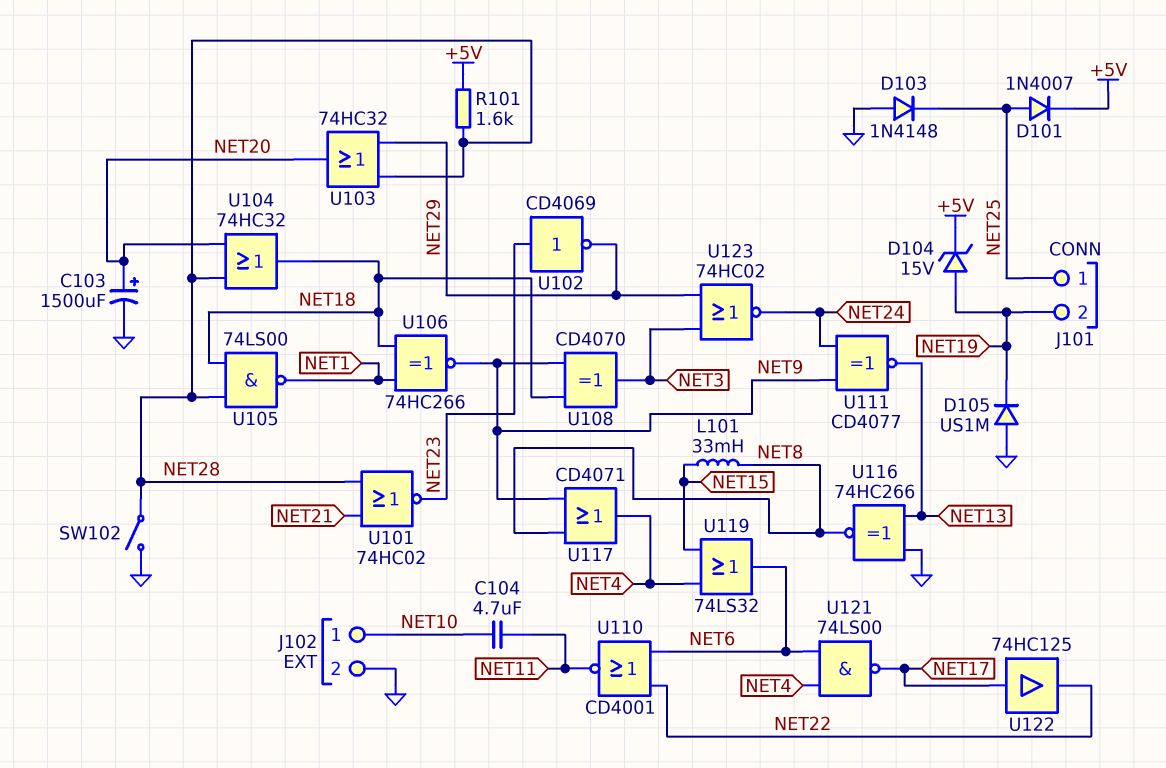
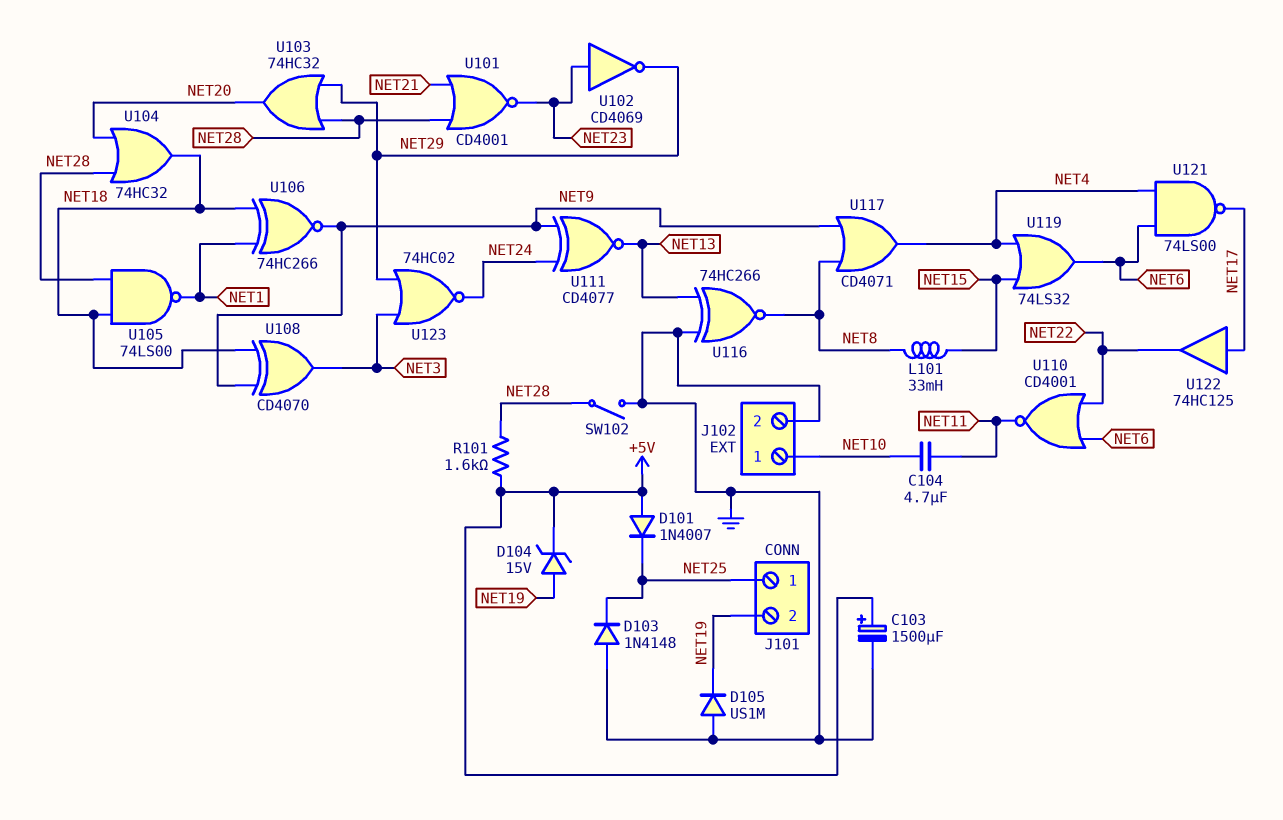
C103: 1500uF (plus NET20, minus GND) -> 1500uF (plus +5V, minus GND)
D101: diode 1N4007 (A NET25, K +5V) -> diode 1N4007 (A +5V, K NET25)
U101: NOR 74HC02 (in NET21, in NET28, out NET23) -> NOR CD4001 (in NET21, in NET28, out NET23)

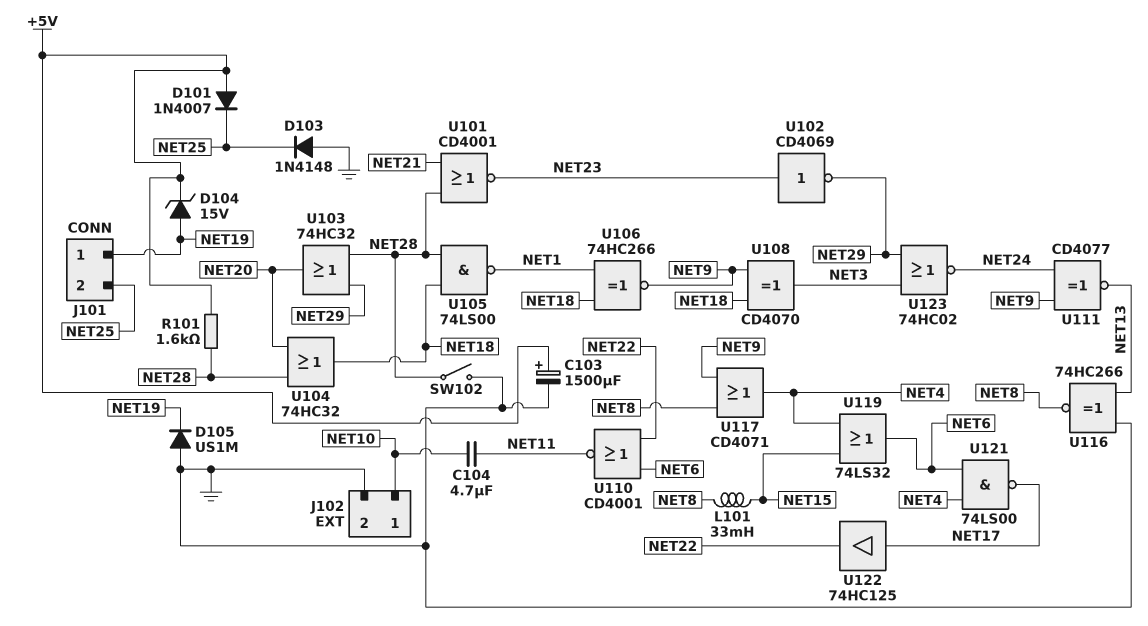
J101 pin 1: NET25 -> NET19
J101 pin 2: NET19 -> NET25

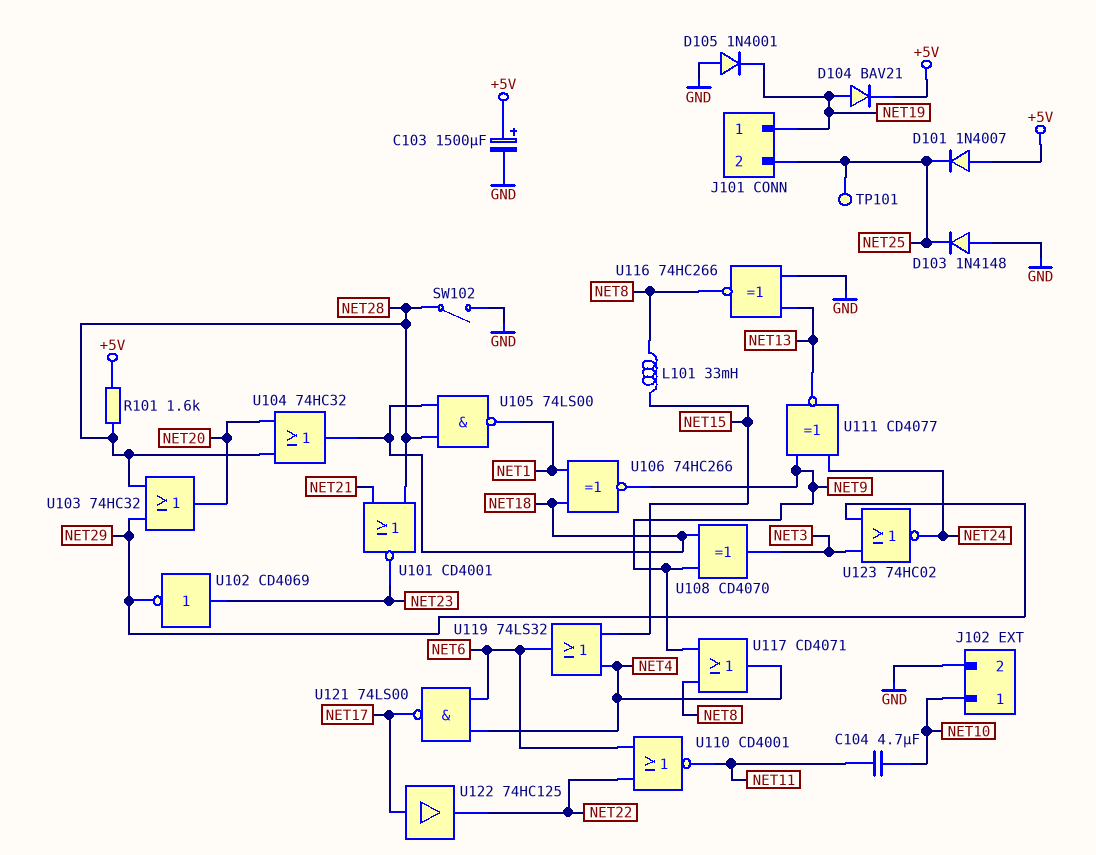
D104: zener 15V (A NET19, K +5V) -> diode BAV21 (A NET19, K +5V)
D105: diode US1M (A GND, K NET19) -> diode 1N4001 (A GND, K NET19)
TP101: none -> test point (NET25)

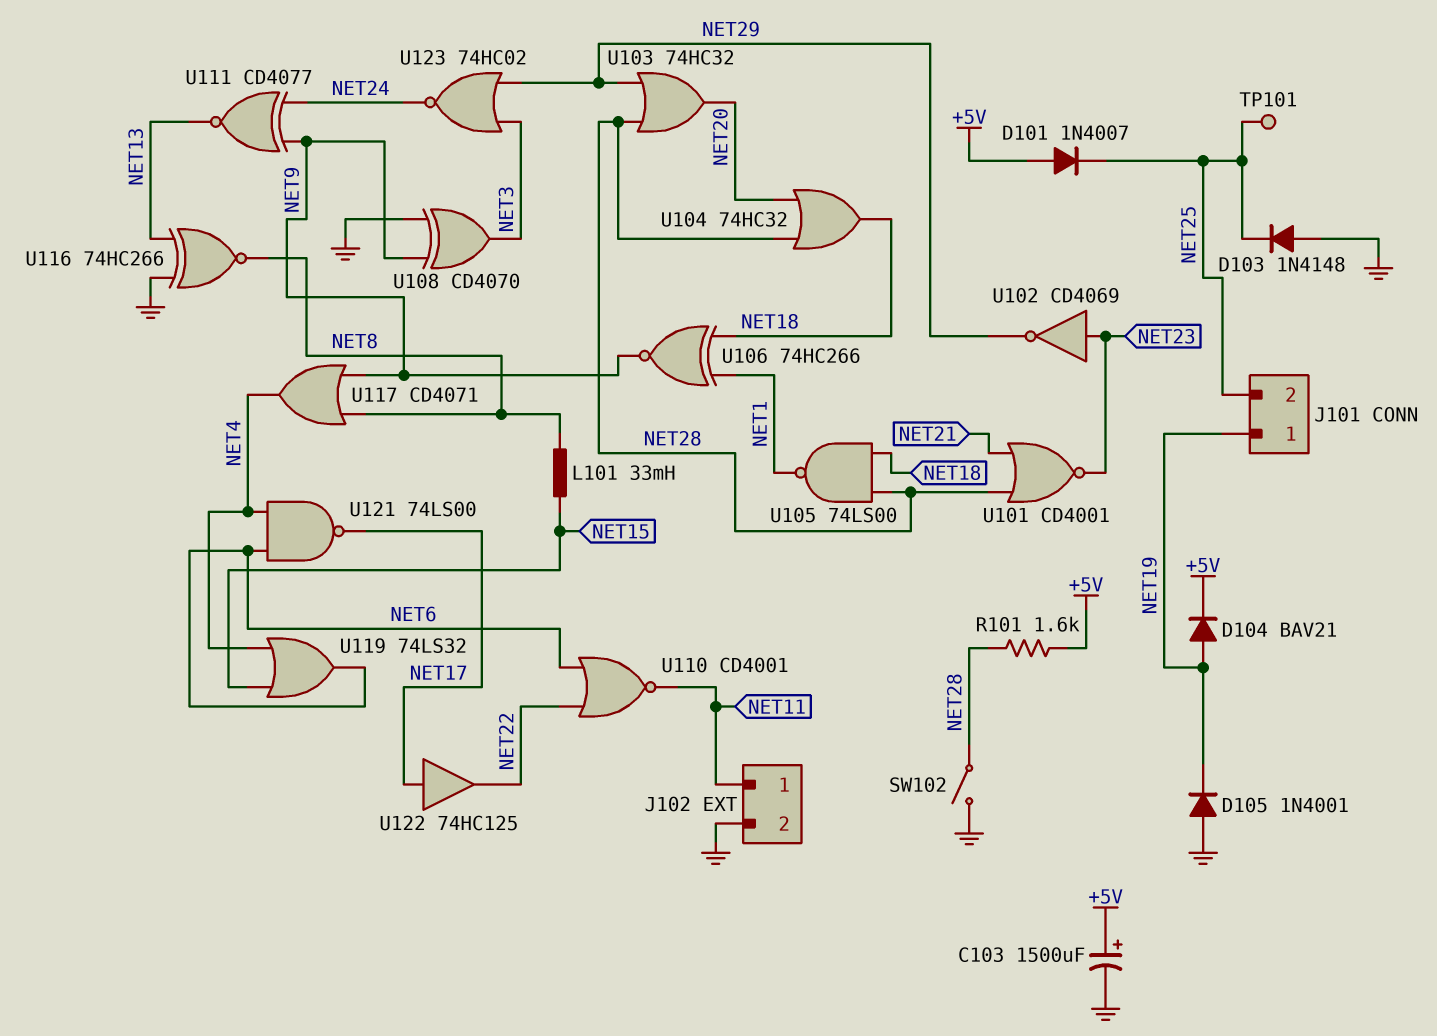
C104: 4.7uF (NET10, NET11) -> none
J102 pin 1: NET10 -> NET11
U108: XOR CD4070 (in NET9, in NET18, out NET3) -> XOR CD4070 (in GND, in NET9, out NET3)

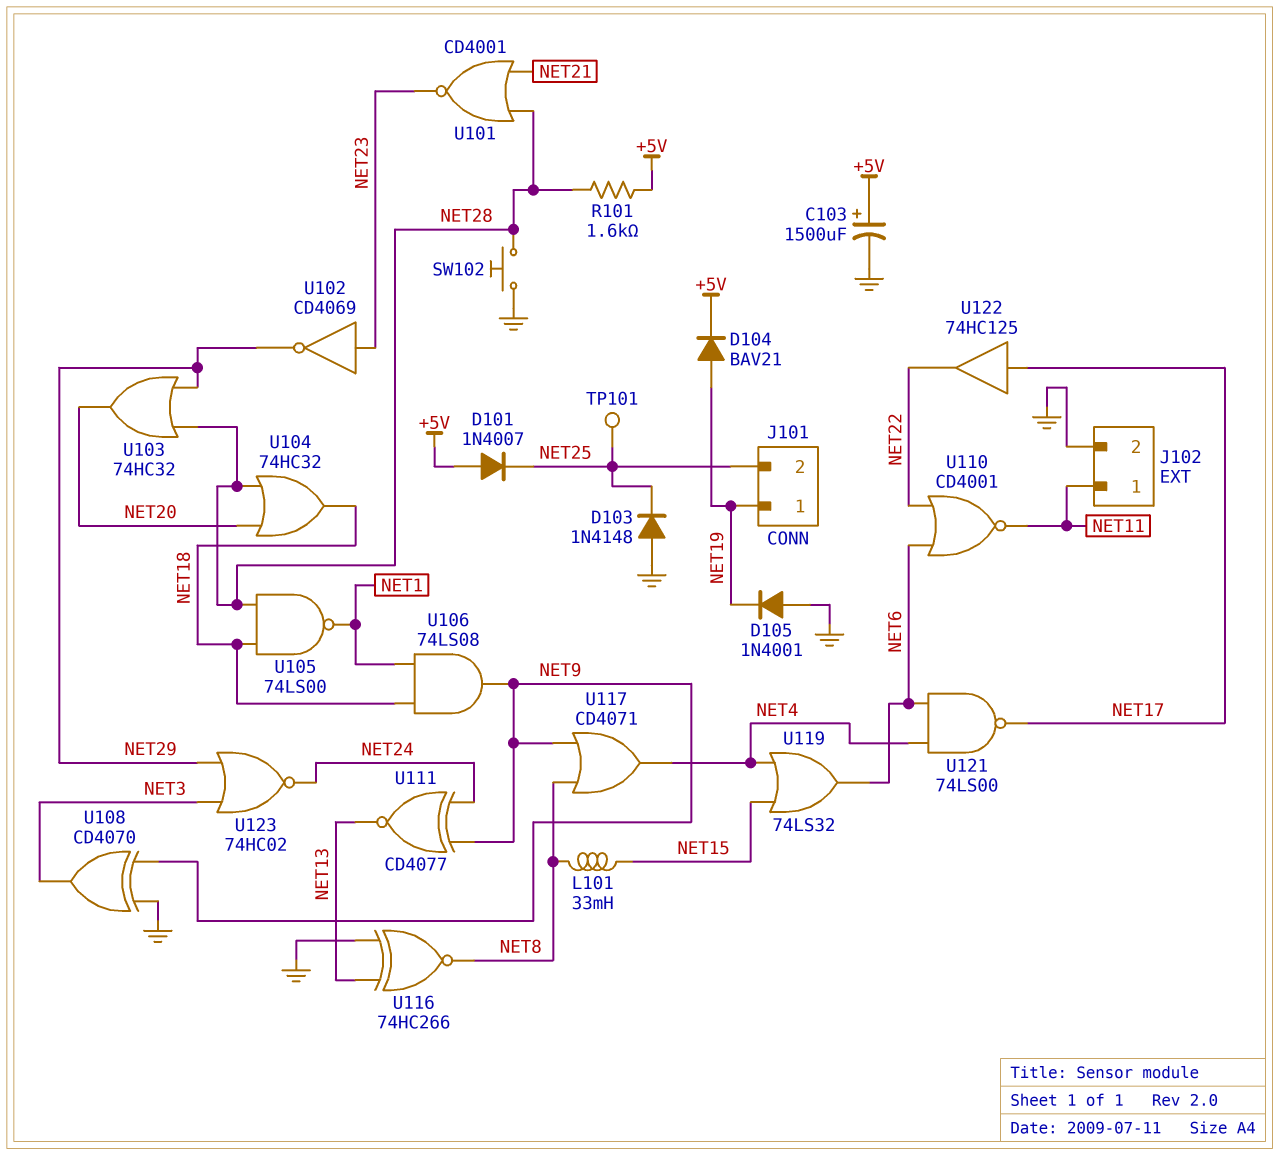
SW102: switch (GND, NET28) -> button (GND, NET28)
U106: XNOR 74HC266 (in NET1, in NET18, out NET9) -> AND 74LS08 (in NET1, in NET18, out NET9)

